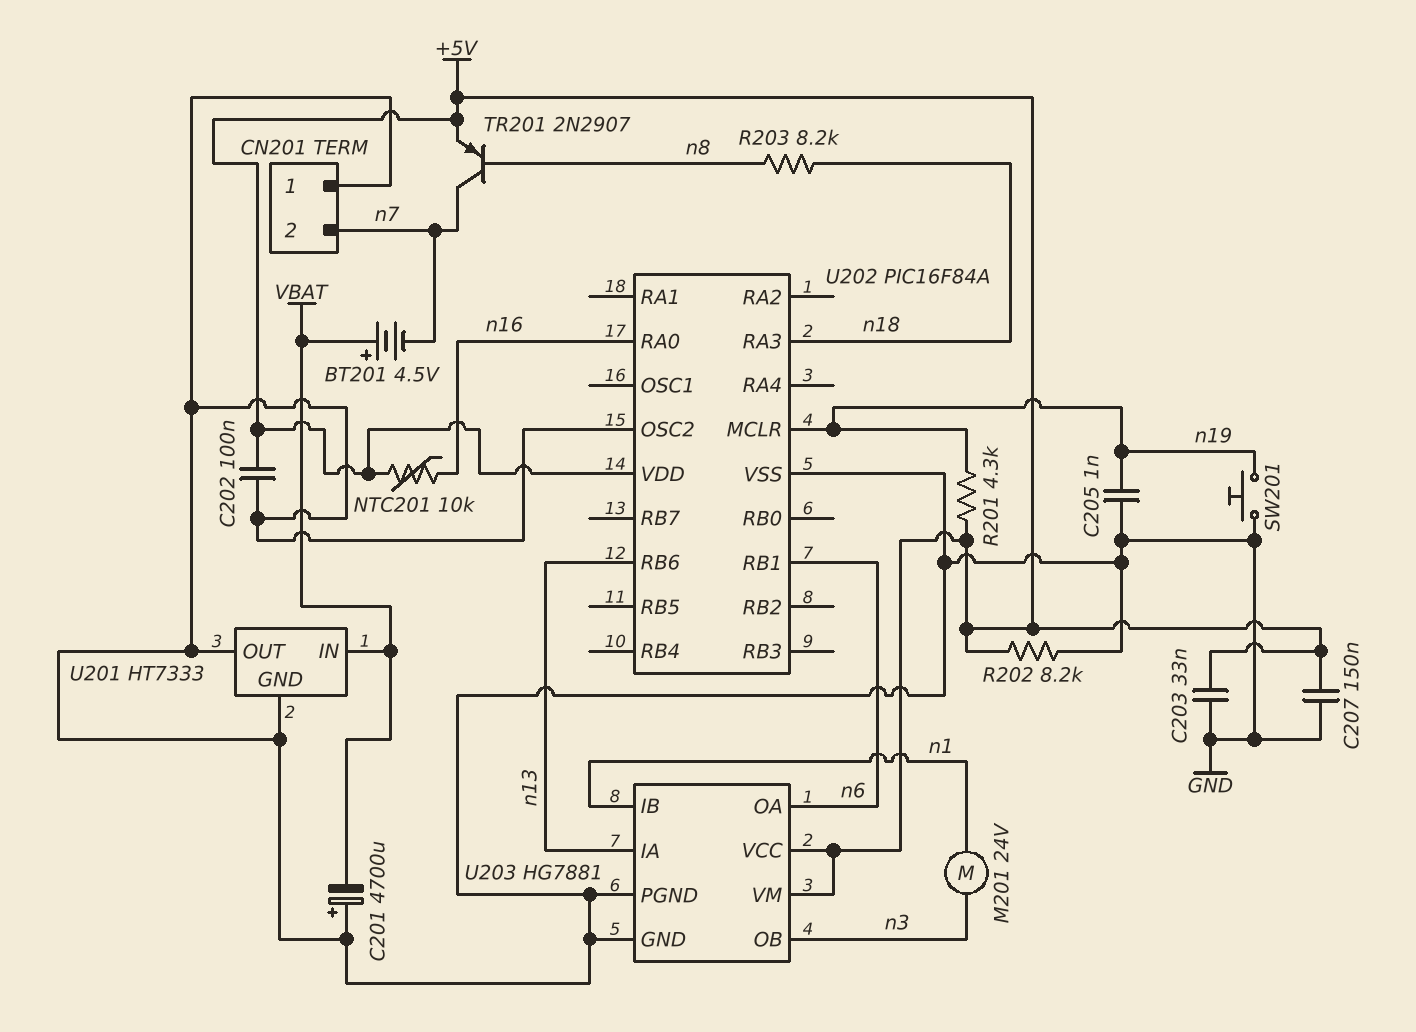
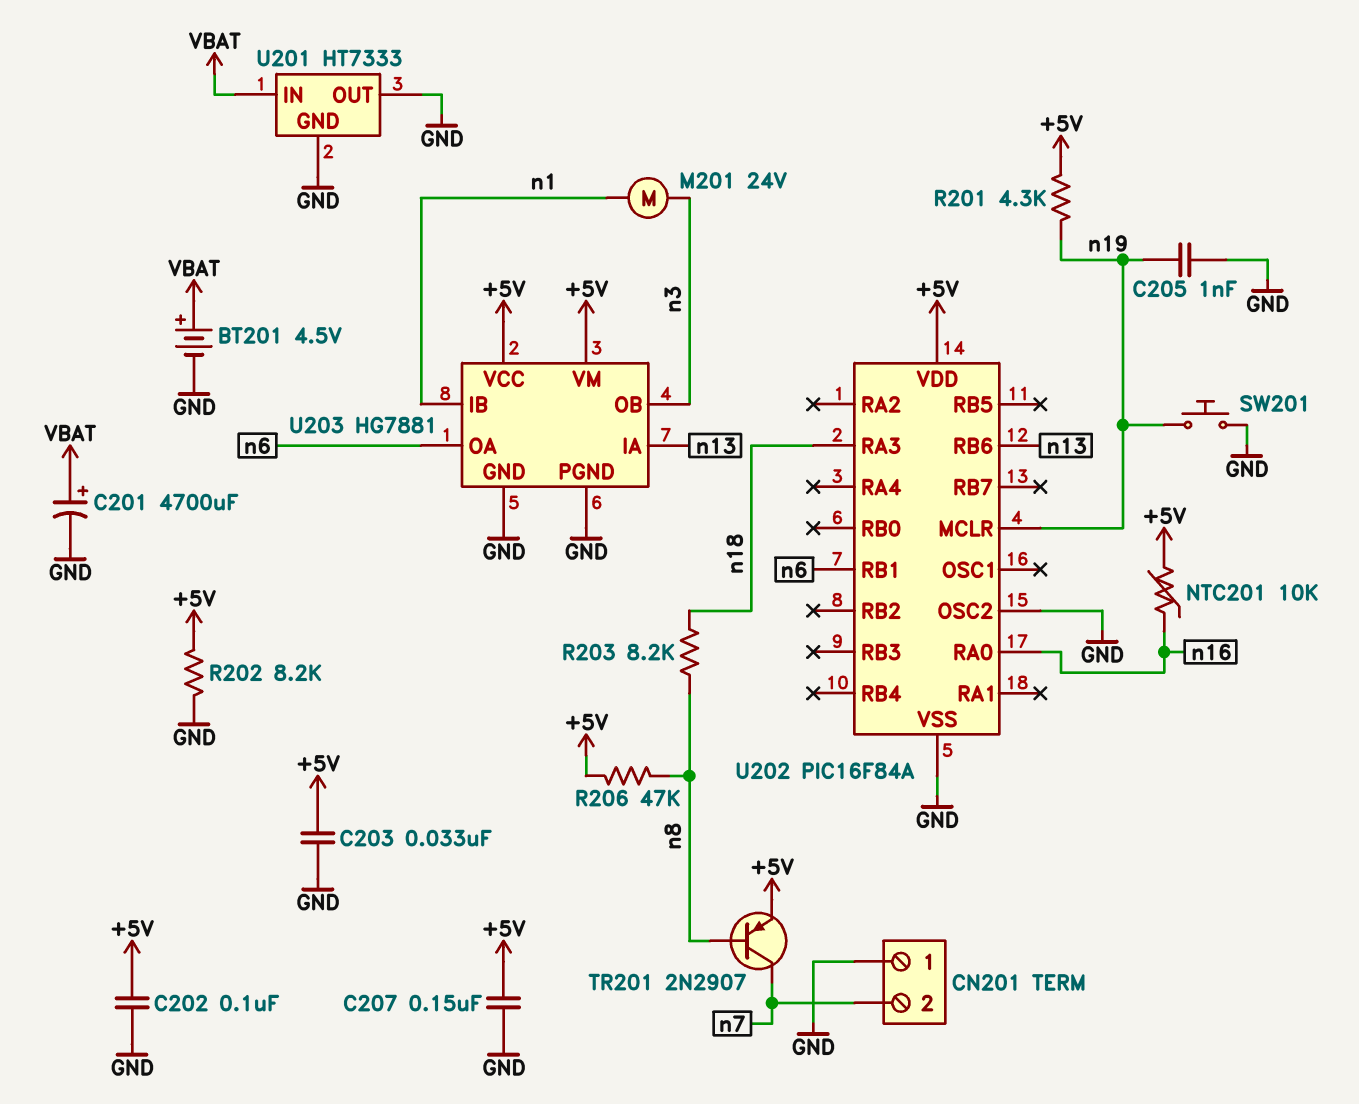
BT201: 4.5V (plus VBAT, minus n7) -> 4.5V (plus VBAT, minus GND)
C201: 4700uF (plus GND, minus VBAT) -> 4700uF (plus VBAT, minus GND)
R206: none -> 47k (+5V, n8)

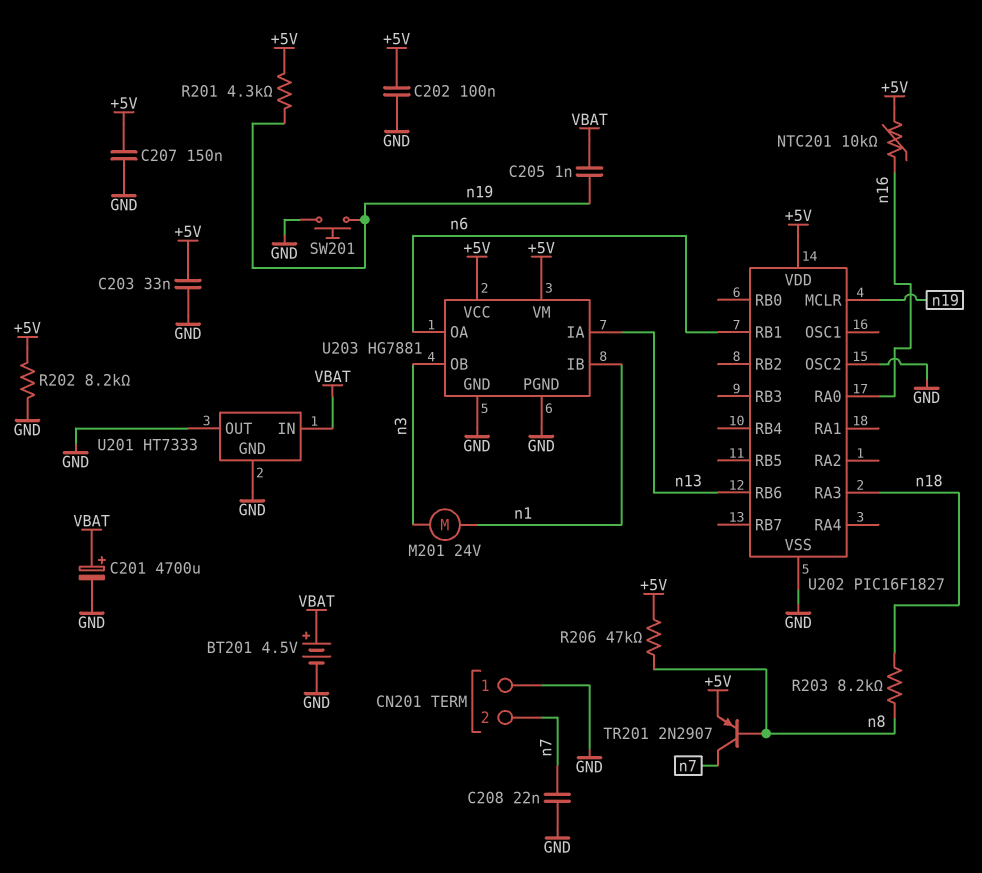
C205: 1nF (GND, n19) -> 1nF (VBAT, n19)
C208: none -> 22nF (GND, n7)
U202: PIC16F84A -> PIC16F1827

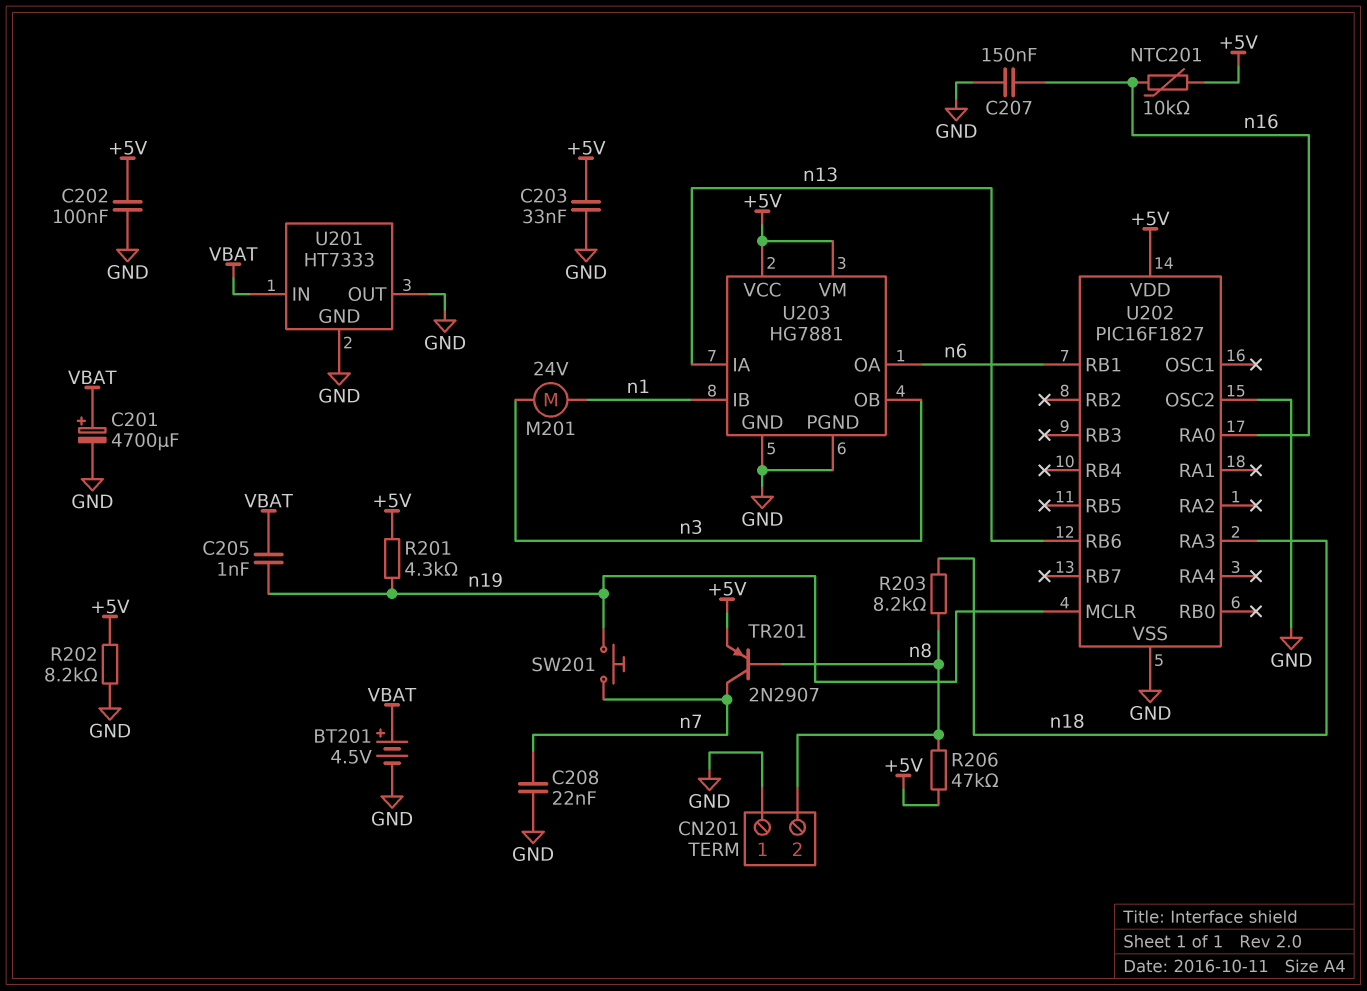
C207: 150nF (+5V, GND) -> 150nF (GND, n16)
CN201 pin 2: n7 -> n8
SW201: button (GND, n19) -> button (n7, n19)

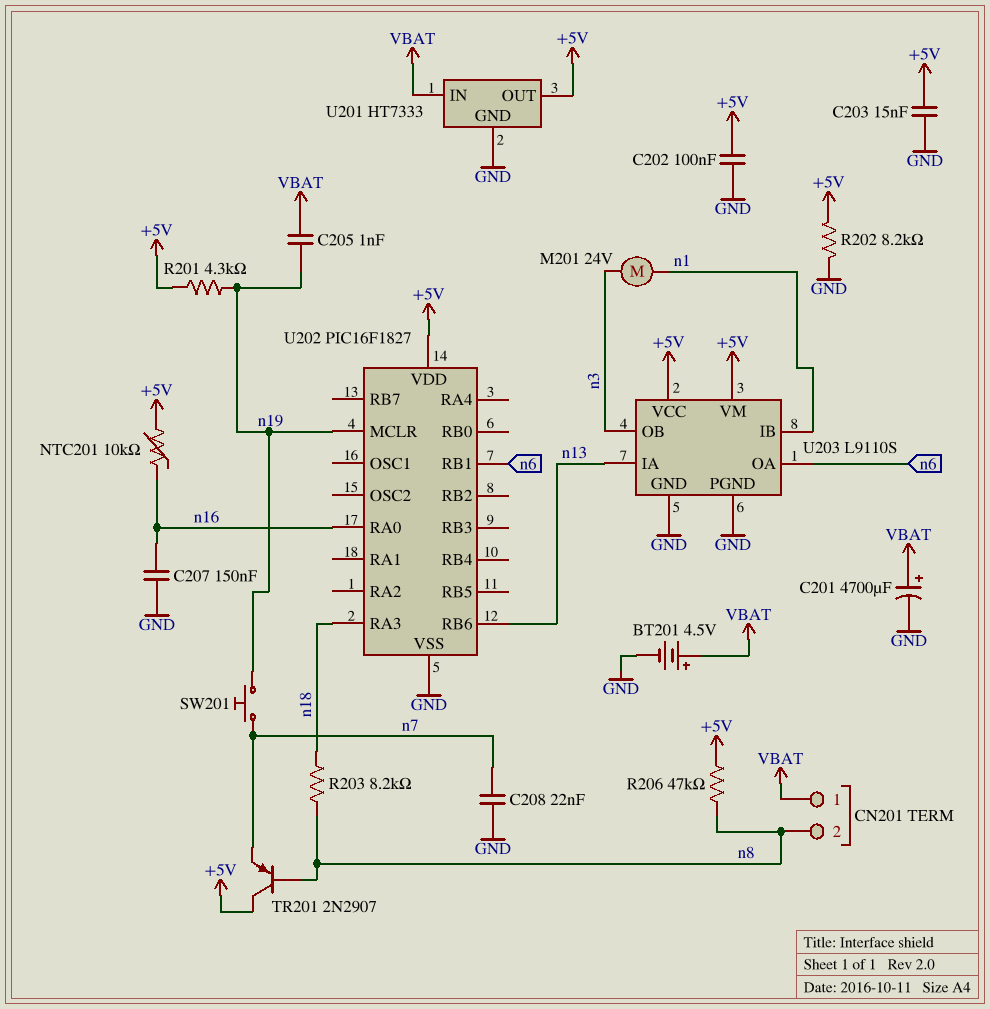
C203: 33nF (+5V, GND) -> 15nF (+5V, GND)
CN201 pin 1: GND -> VBAT
TR201: PNP 2N2907 (B n8, C n7, E +5V) -> PNP 2N2907 (B n8, C +5V, E n7)
U201 pin OUT: GND -> +5V
U202 pin OSC2: GND -> none
U203: HG7881 -> L9110S

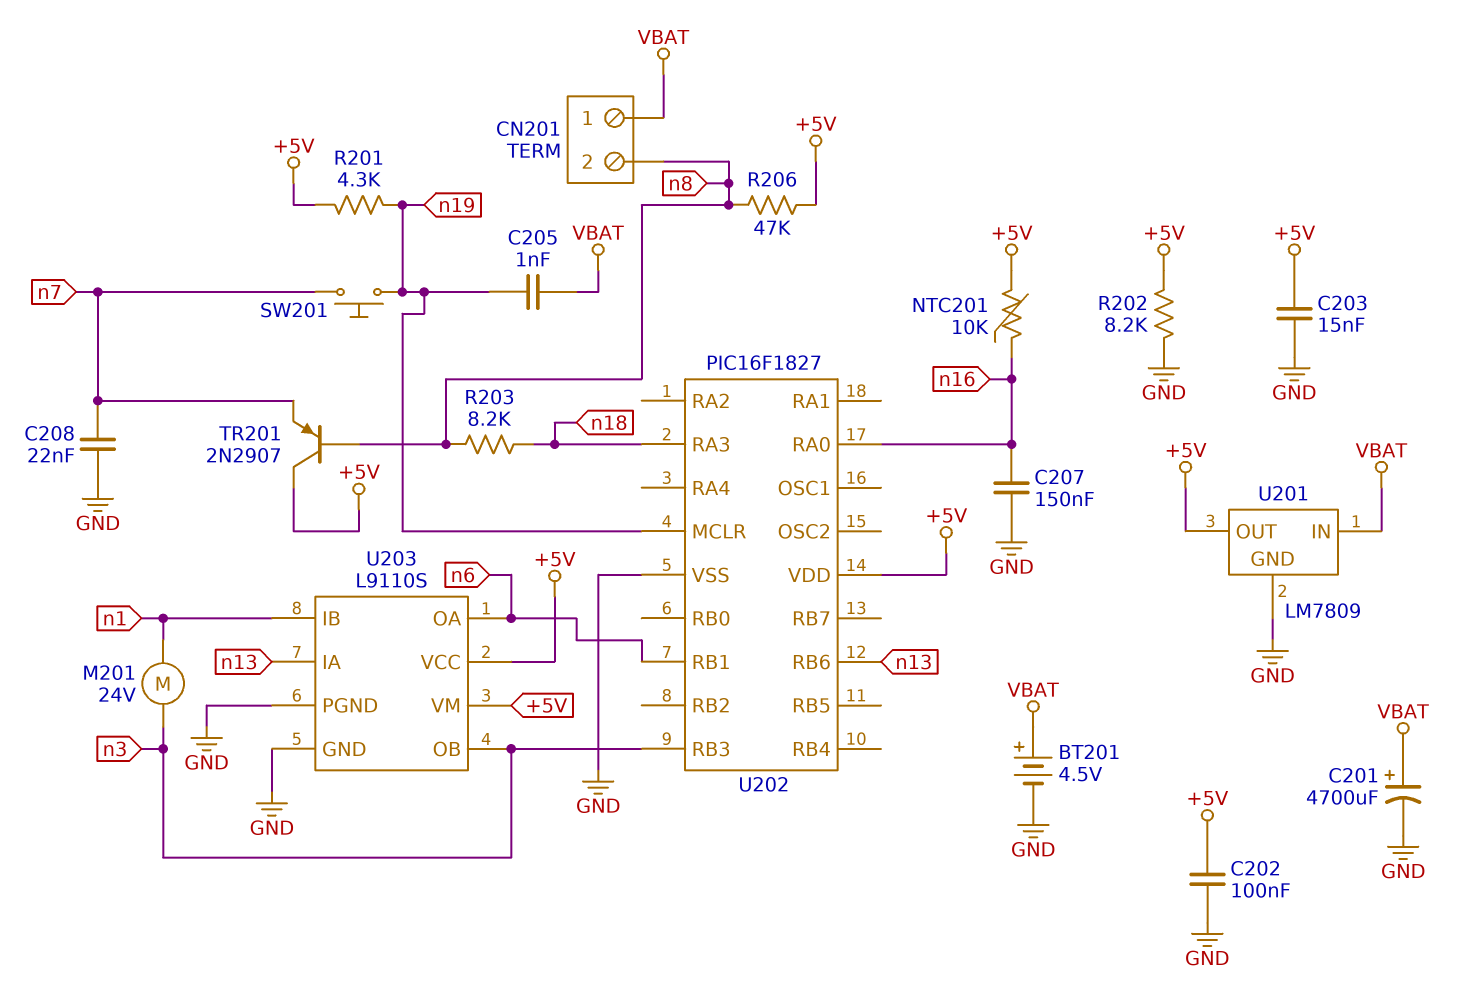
U201: HT7333 -> LM7809
U202 pin RB3: none -> n3

